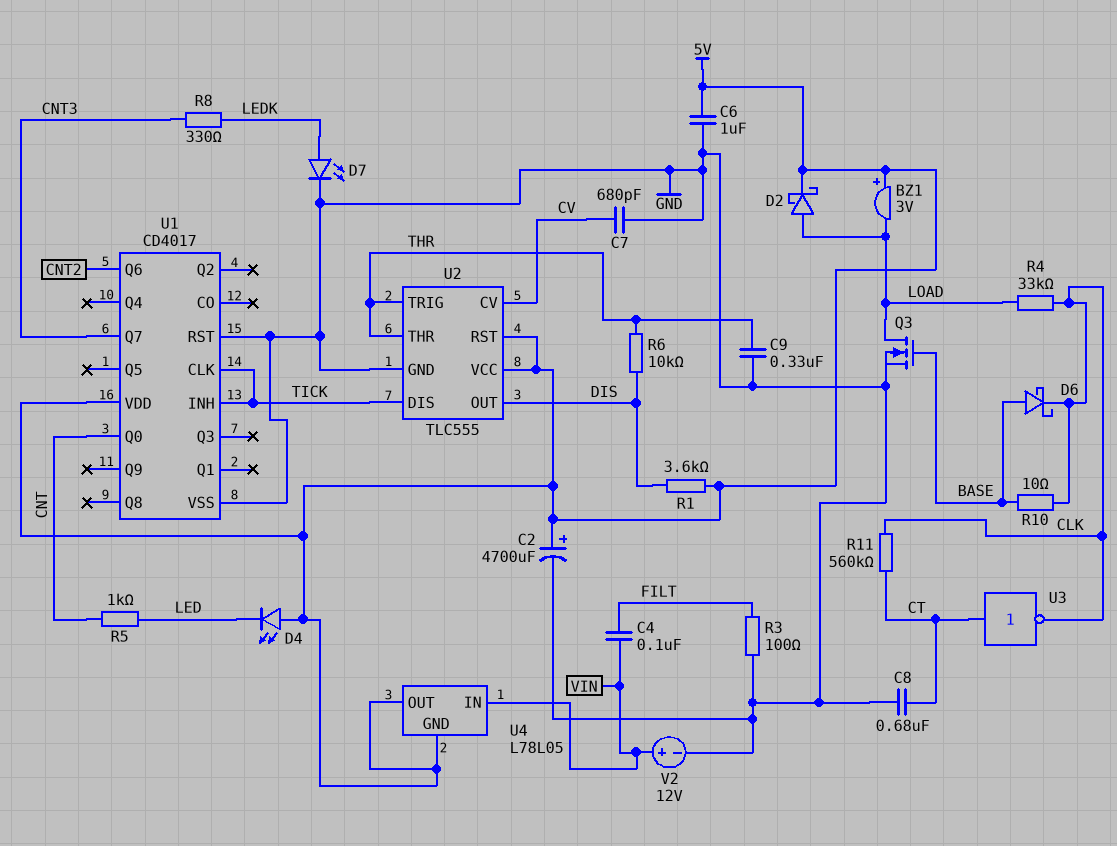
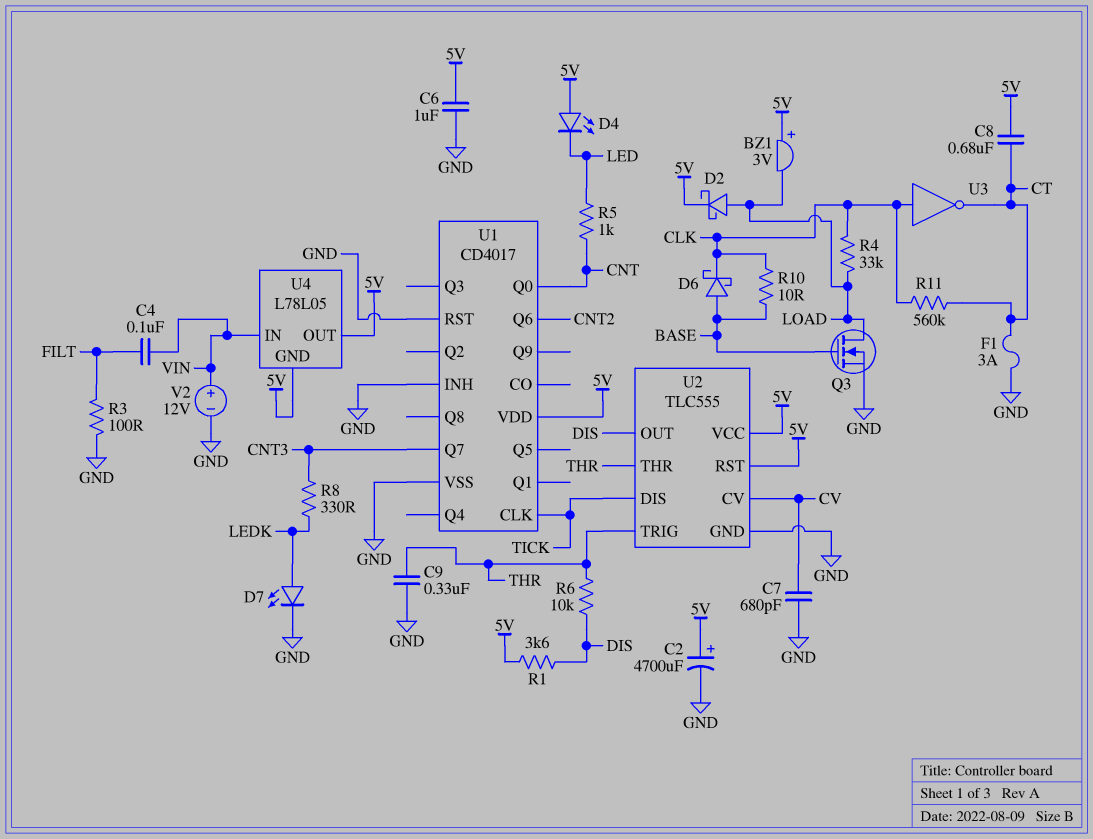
C8: 680nF (CT, GND) -> 680nF (5V, CT)
F1: none -> 3A (CT, GND)
U1 pin INH: TICK -> GND
U3: NOT (in CT, out CLK) -> NOT (in CLK, out CT)

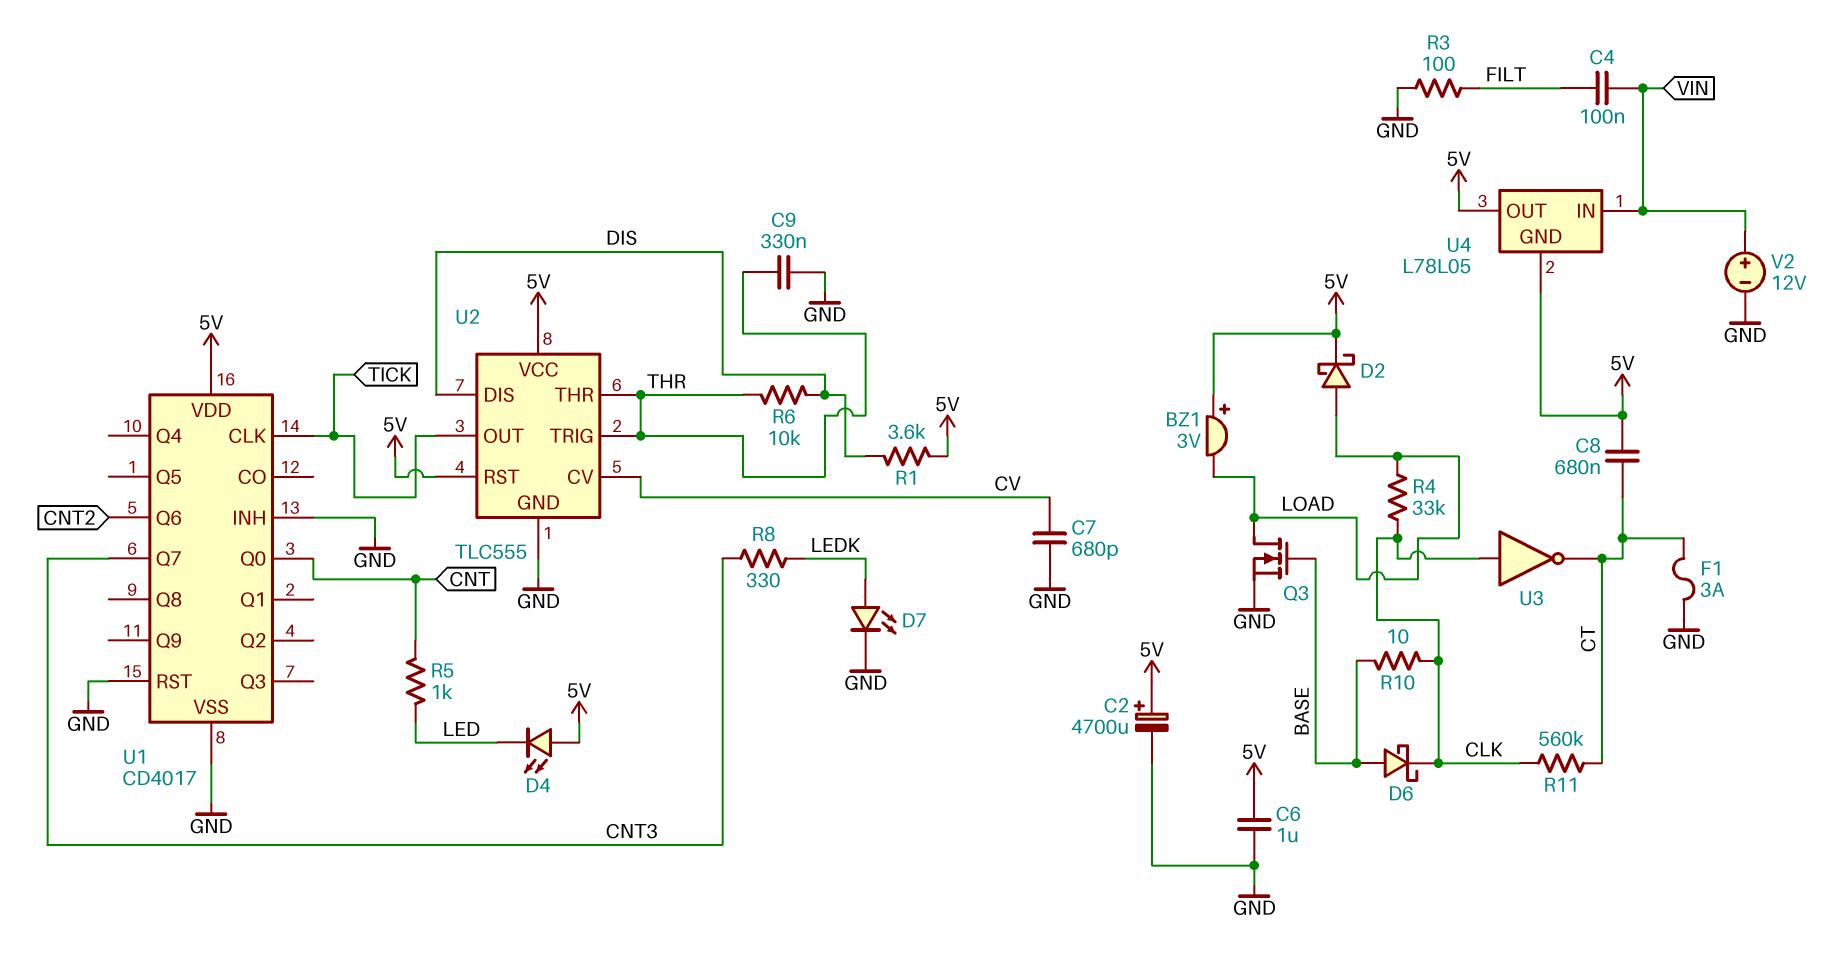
U2 pin DIS: TICK -> DIS
U2 pin OUT: DIS -> TICK

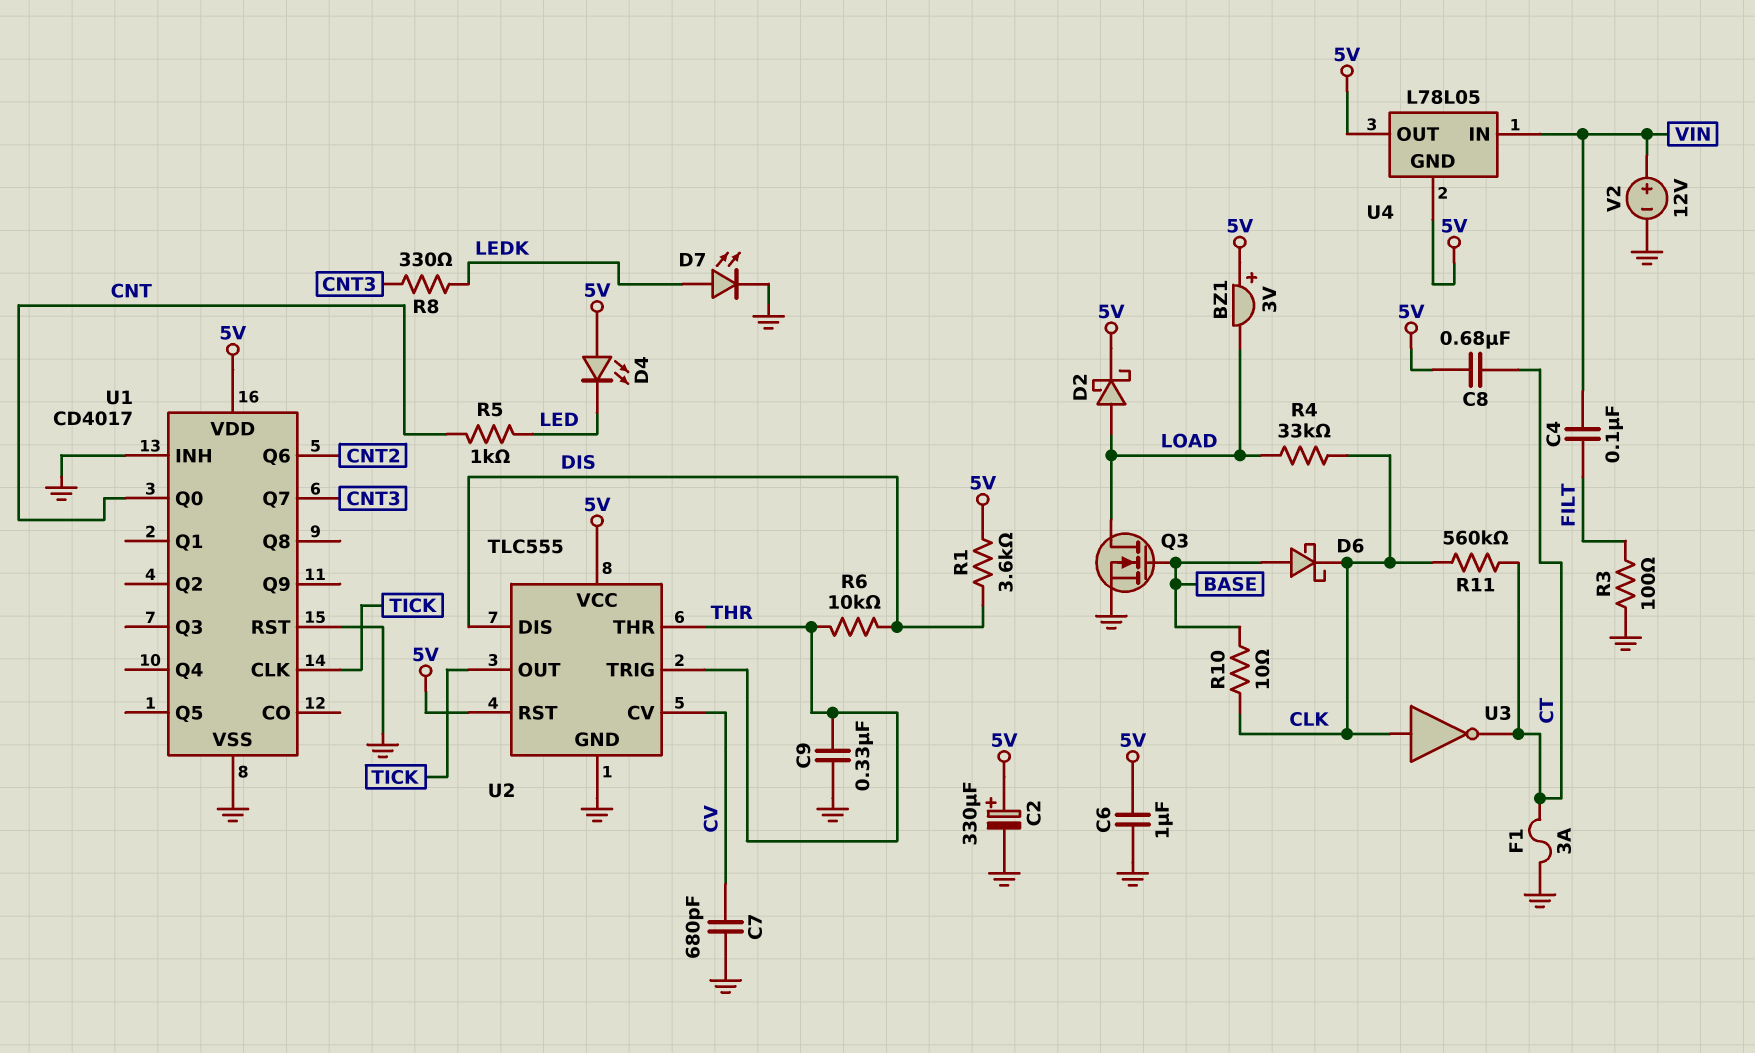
C2: 4700uF (plus 5V, minus GND) -> 330uF (plus 5V, minus GND)

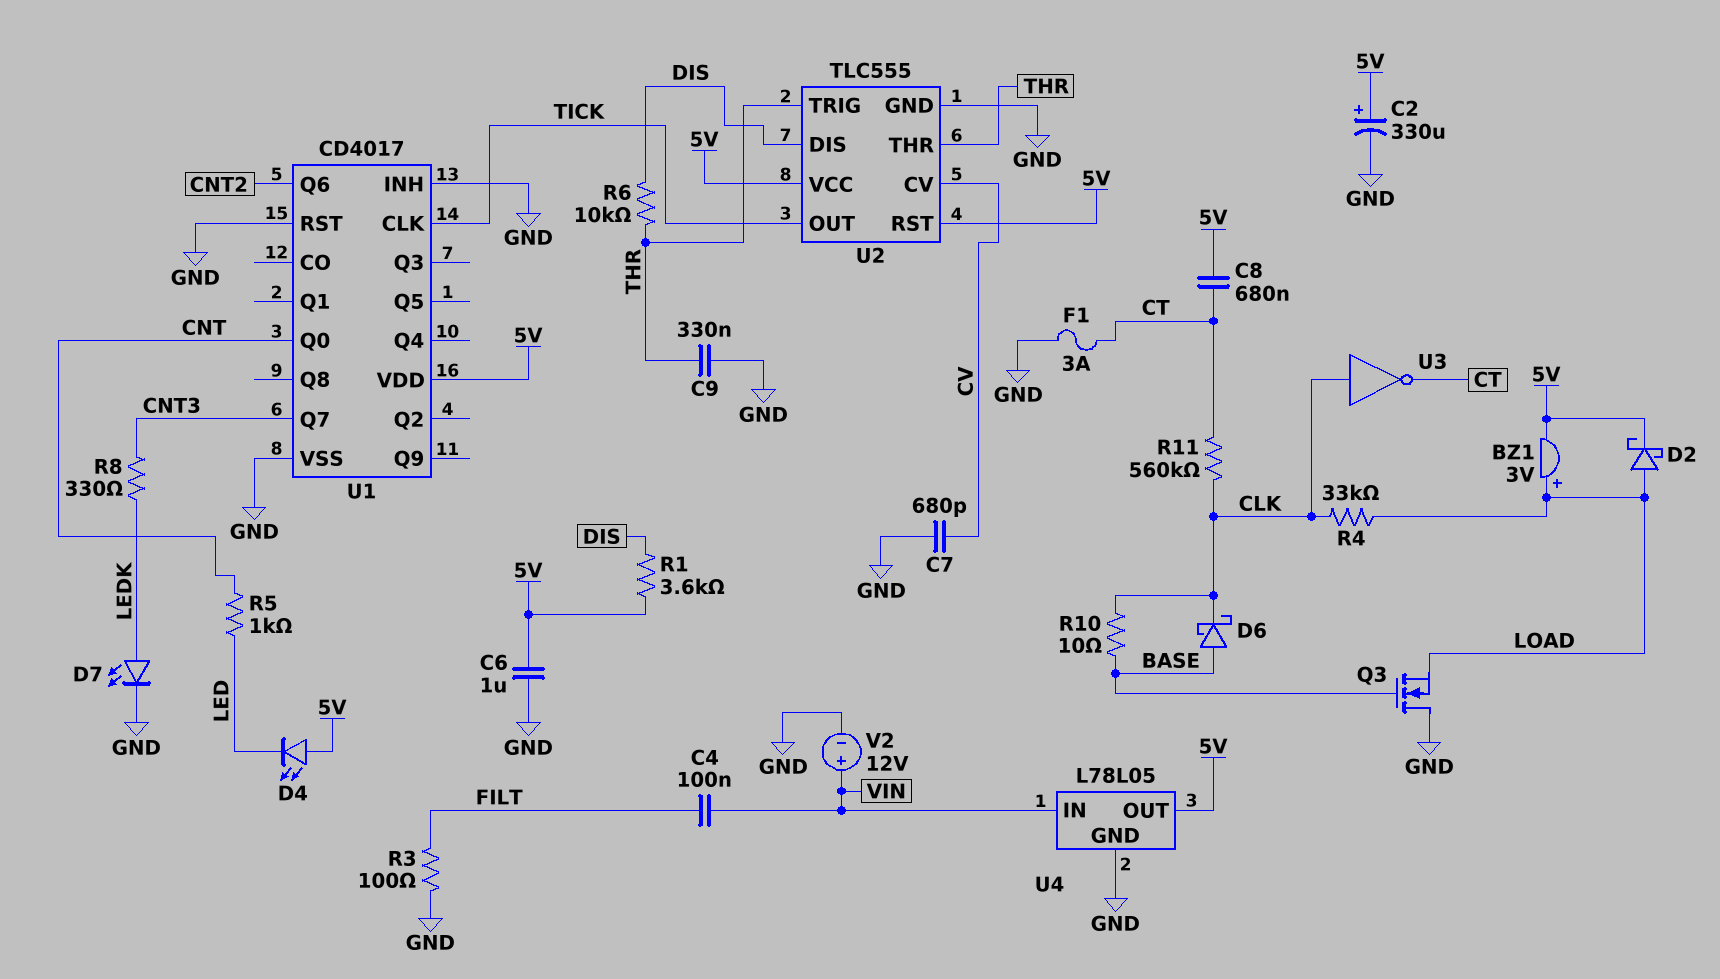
BZ1: buzzer 3V (plus 5V, minus LOAD) -> buzzer 3V (plus LOAD, minus 5V)
Q3: NMOS (G BASE, D LOAD, S GND) -> NMOS (G BASE, D GND, S LOAD)
U4 pin GND: 5V -> GND

